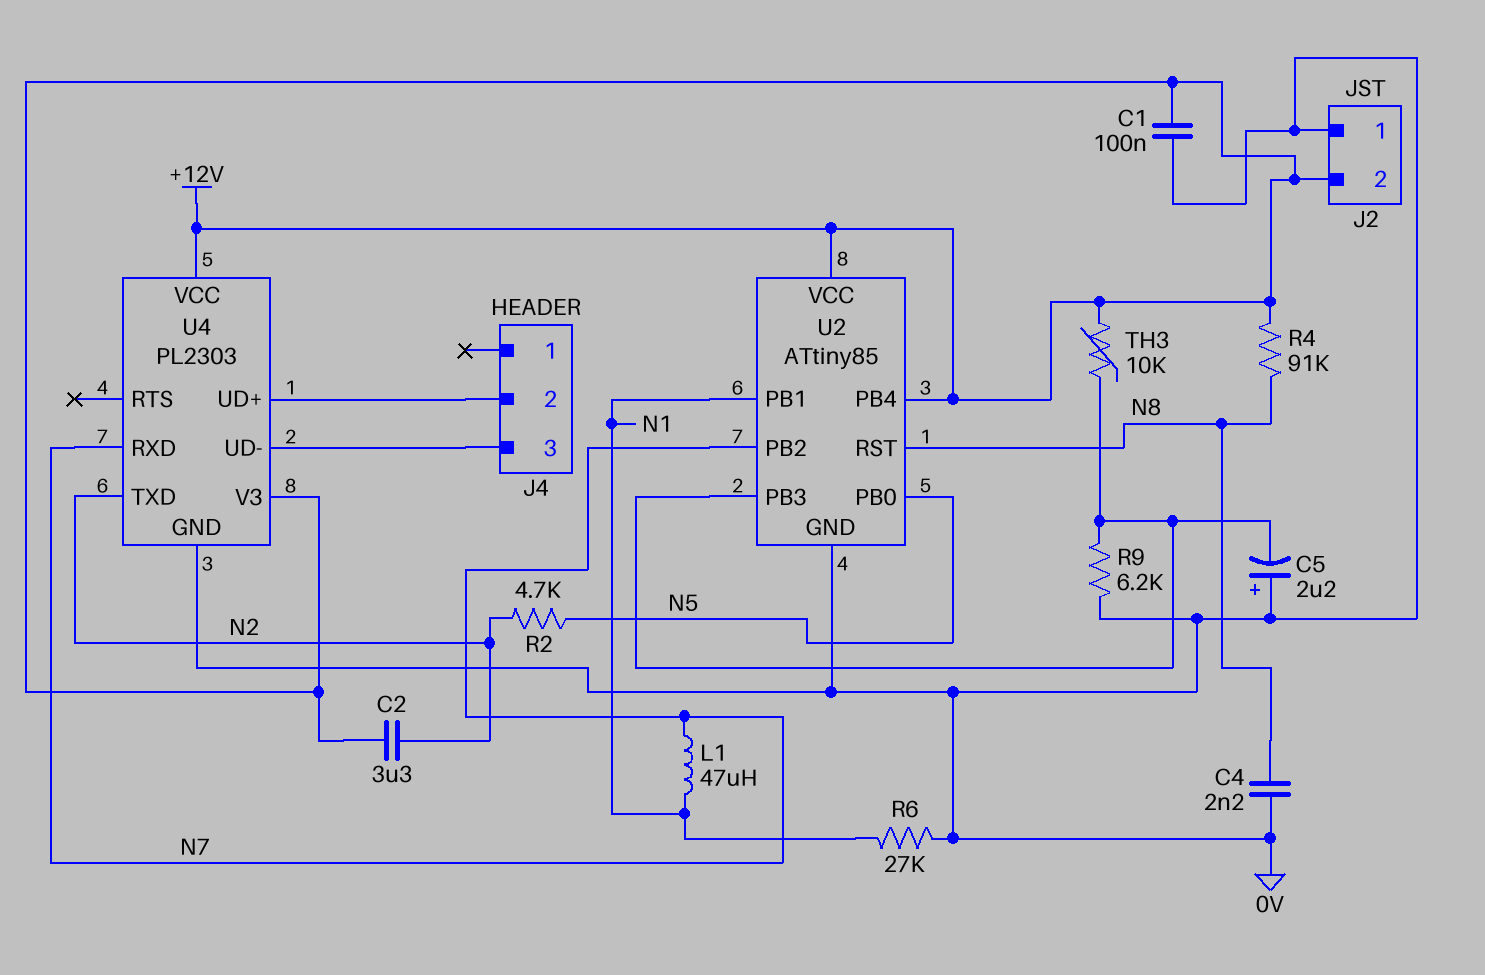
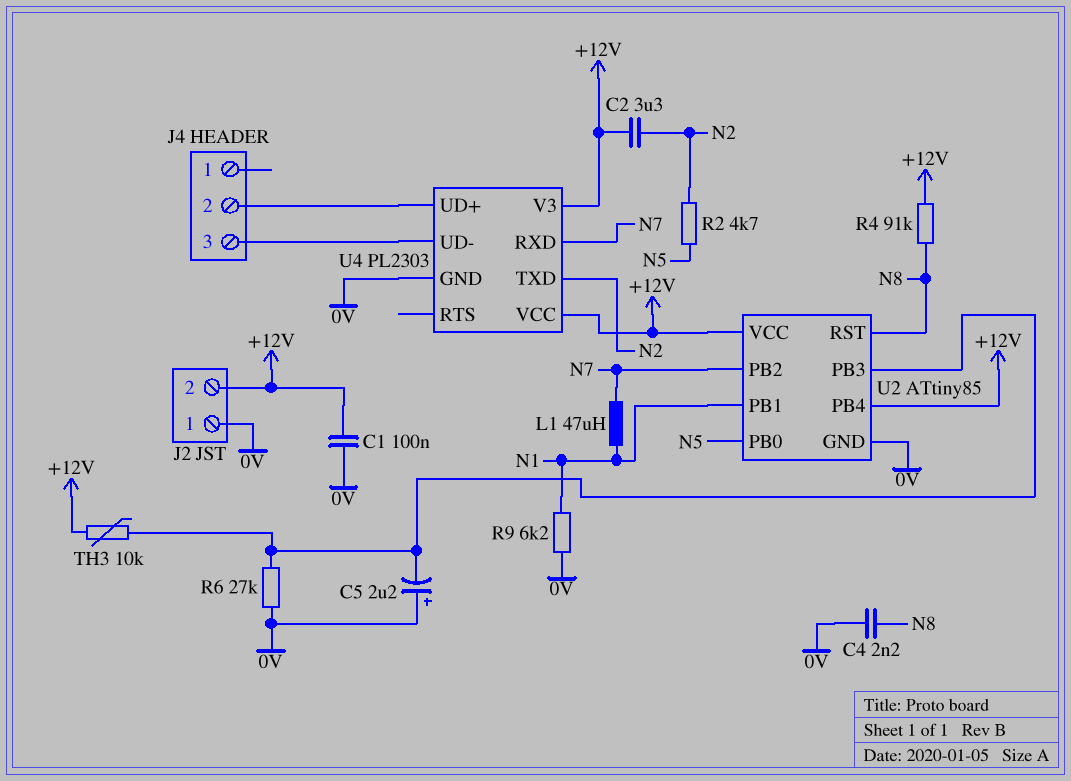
R6: 27k (0V, N1) -> 27k (0V, U2/PB3)
R9: 6.2k (0V, U2/PB3) -> 6.2k (0V, N1)

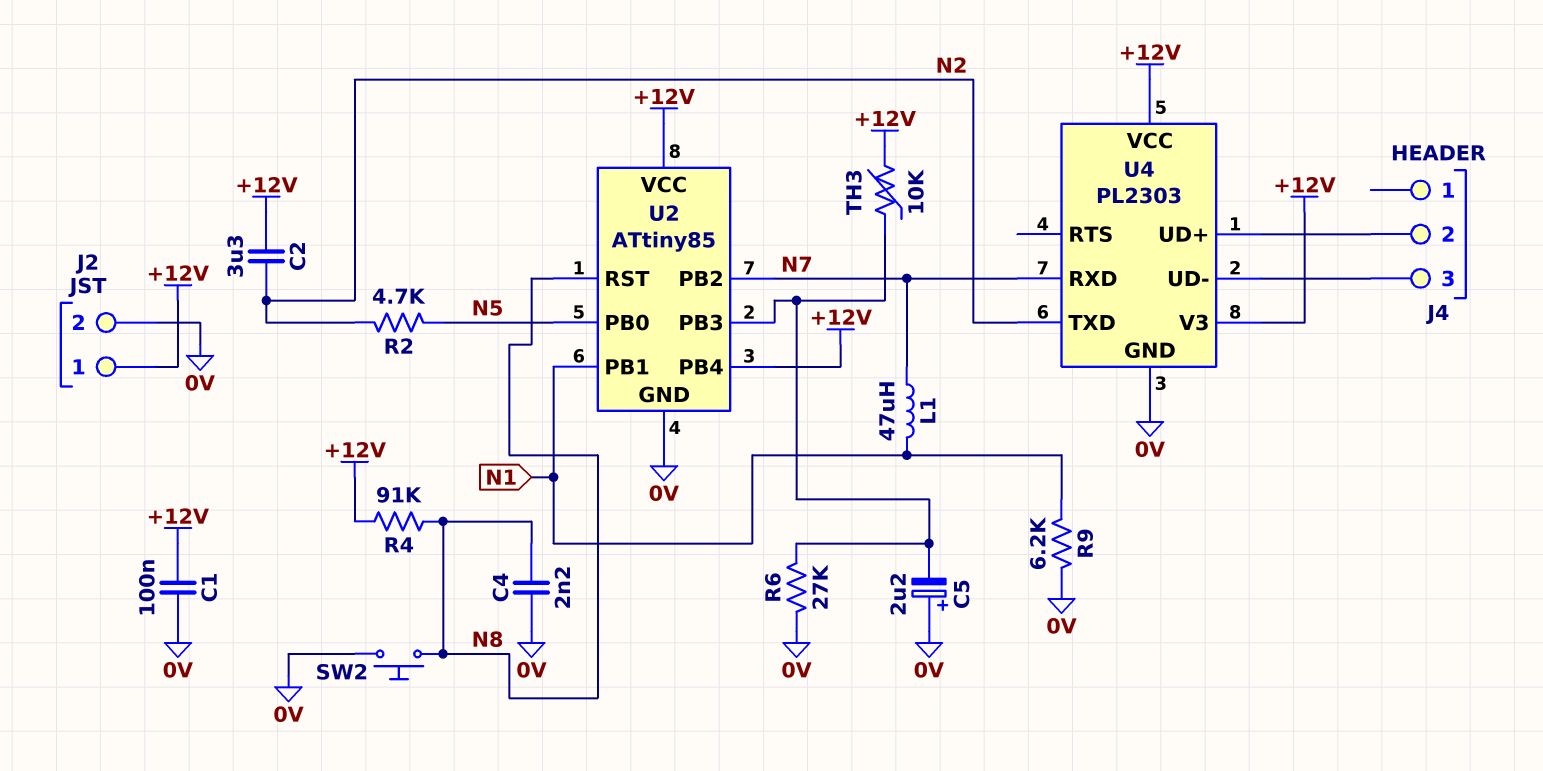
J2 pin 1: 0V -> +12V
J2 pin 2: +12V -> 0V
SW2: none -> button (0V, N8)

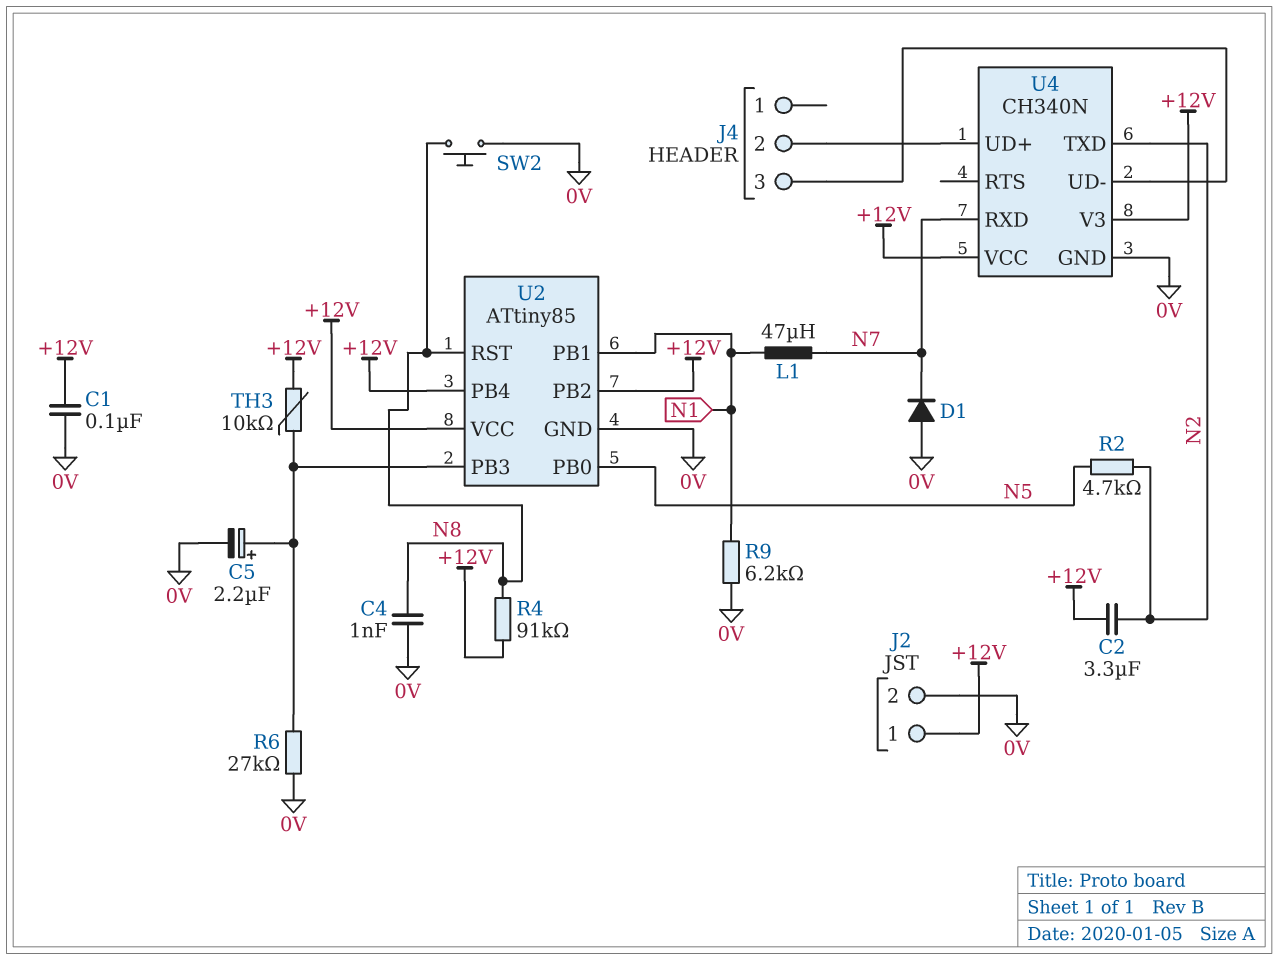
C4: 2.2nF (0V, N8) -> 1nF (0V, N8)
C5: 2.2uF (plus 0V, minus U2/PB3) -> 2.2uF (plus U2/PB3, minus 0V)
D1: none -> diode (A 0V, K N7)
U2 pin PB2: N7 -> +12V
U4: PL2303 -> CH340N

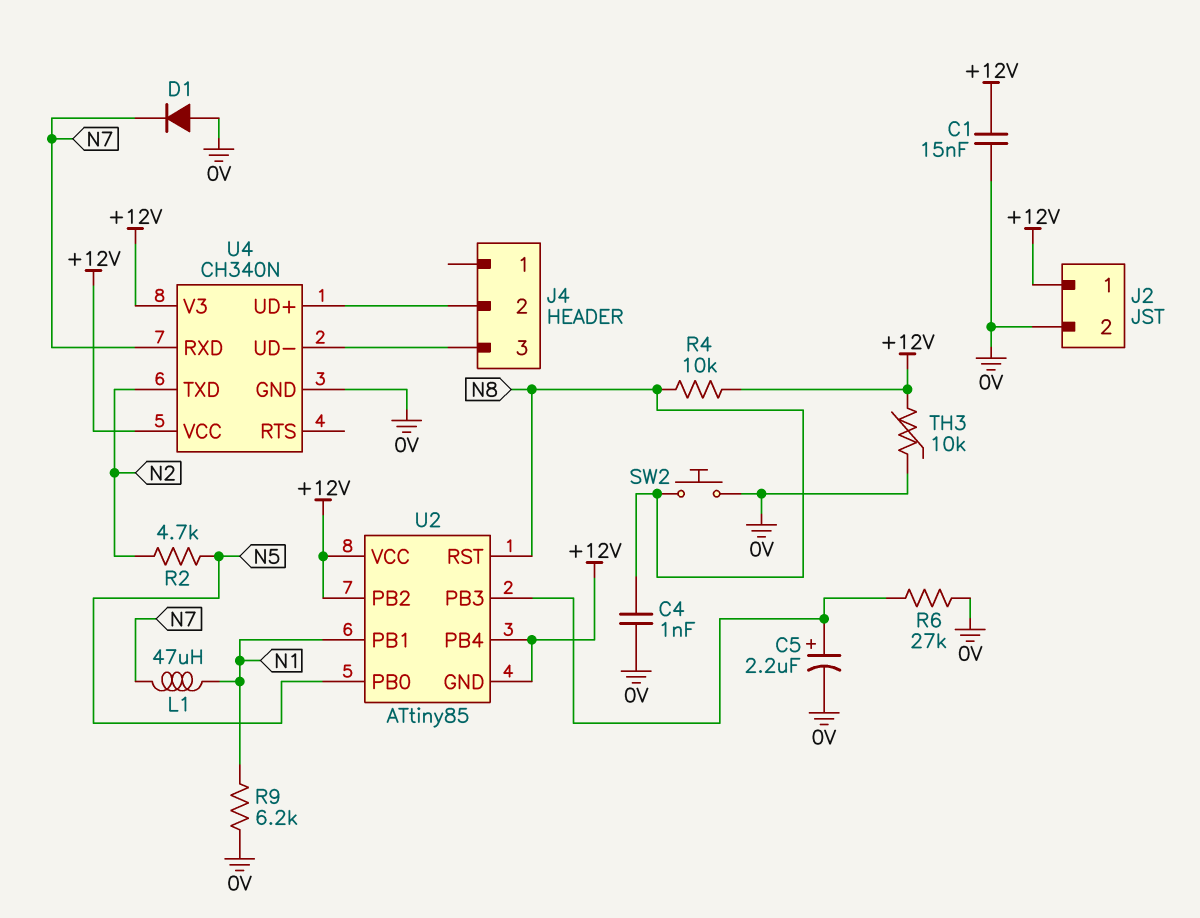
C1: 100nF (+12V, 0V) -> 15nF (+12V, 0V)
C2: 3.3uF (+12V, N2) -> none
R4: 91k (+12V, N8) -> 10k (+12V, N8)
TH3: 10k (+12V, U2/PB3) -> 10k (+12V, 0V)
U2 pin GND: 0V -> +12V

